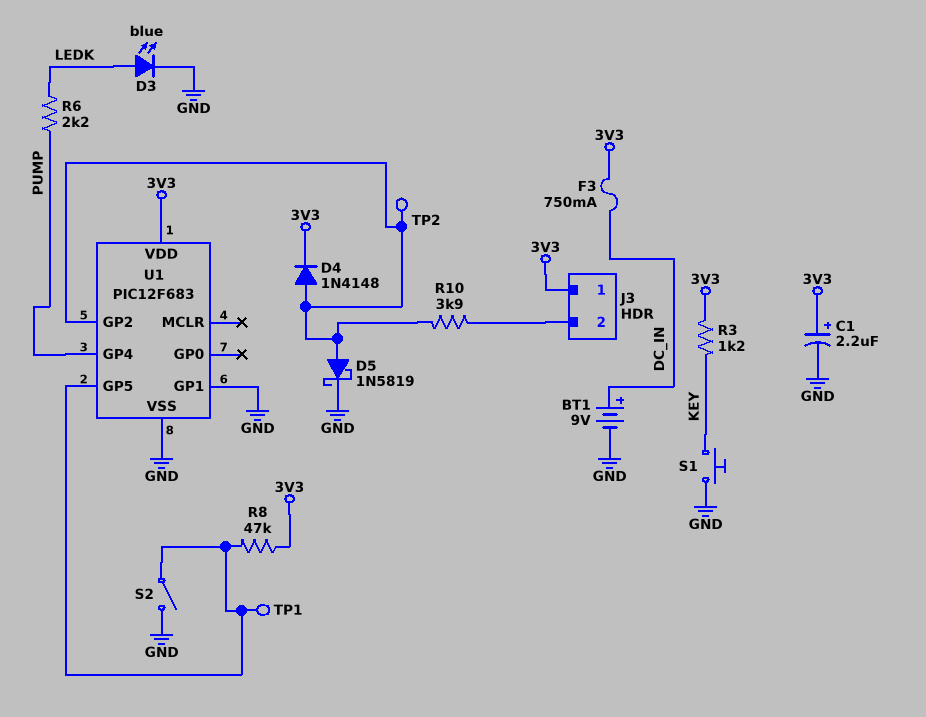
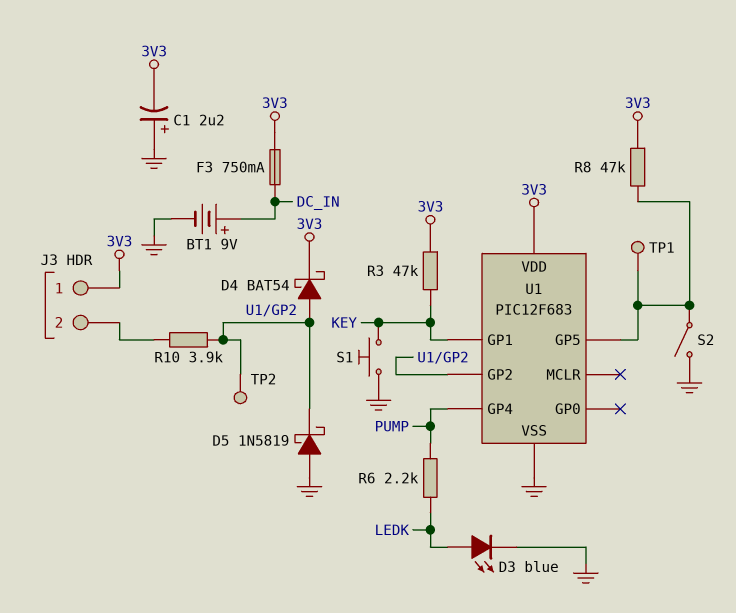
C1: 2.2uF (plus 3V3, minus GND) -> 2.2uF (plus GND, minus 3V3)
D4: diode 1N4148 (A U1/GP2, K 3V3) -> schottky BAT54 (A U1/GP2, K 3V3)
D5: schottky 1N5819 (A U1/GP2, K GND) -> schottky 1N5819 (A GND, K U1/GP2)
R3: 1.2k (3V3, KEY) -> 47k (3V3, KEY)
U1 pin GP1: GND -> KEY

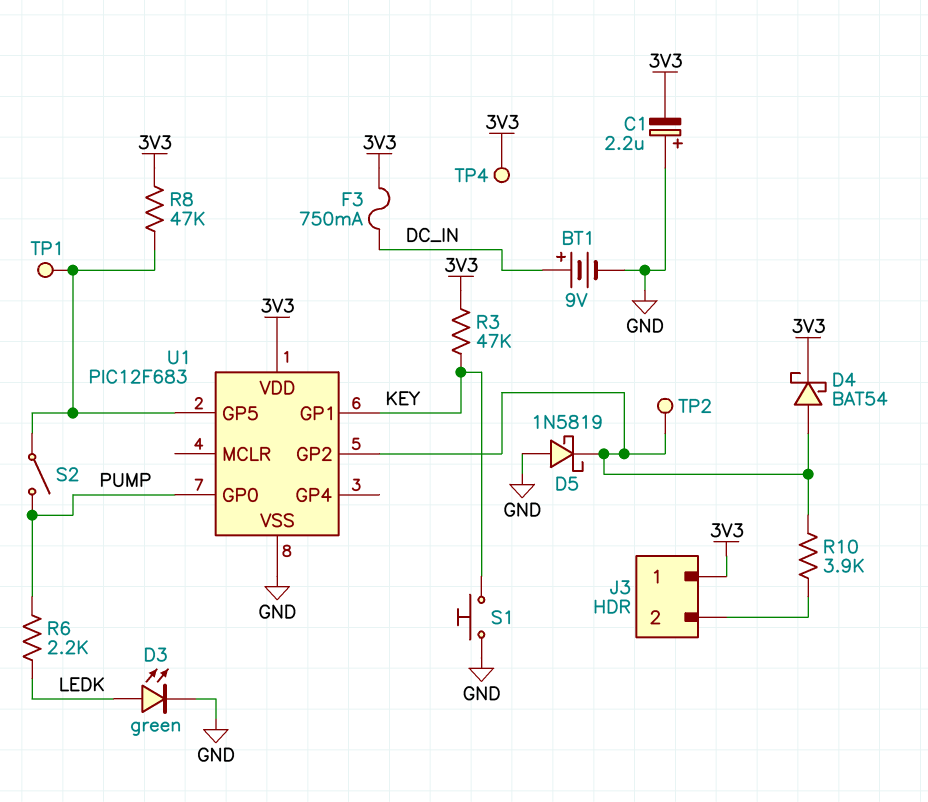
D3: LED blue (A LEDK, K GND) -> LED green (A LEDK, K GND)
S2: switch (GND, U1/GP5) -> switch (PUMP, U1/GP5)
TP4: none -> test point (3V3)
U1 pin GP0: none -> PUMP
U1 pin GP4: PUMP -> none

